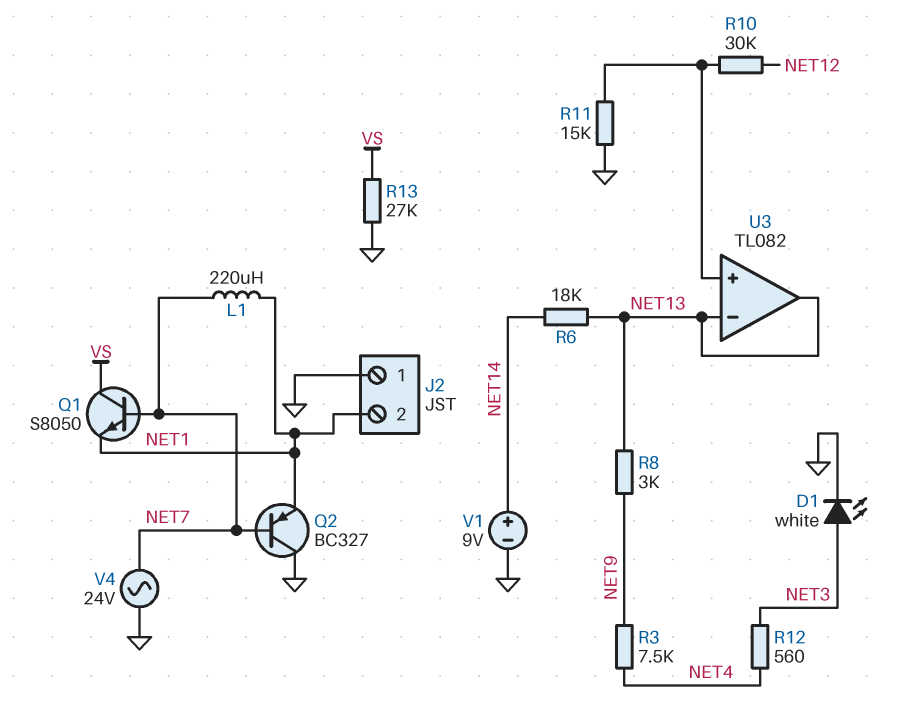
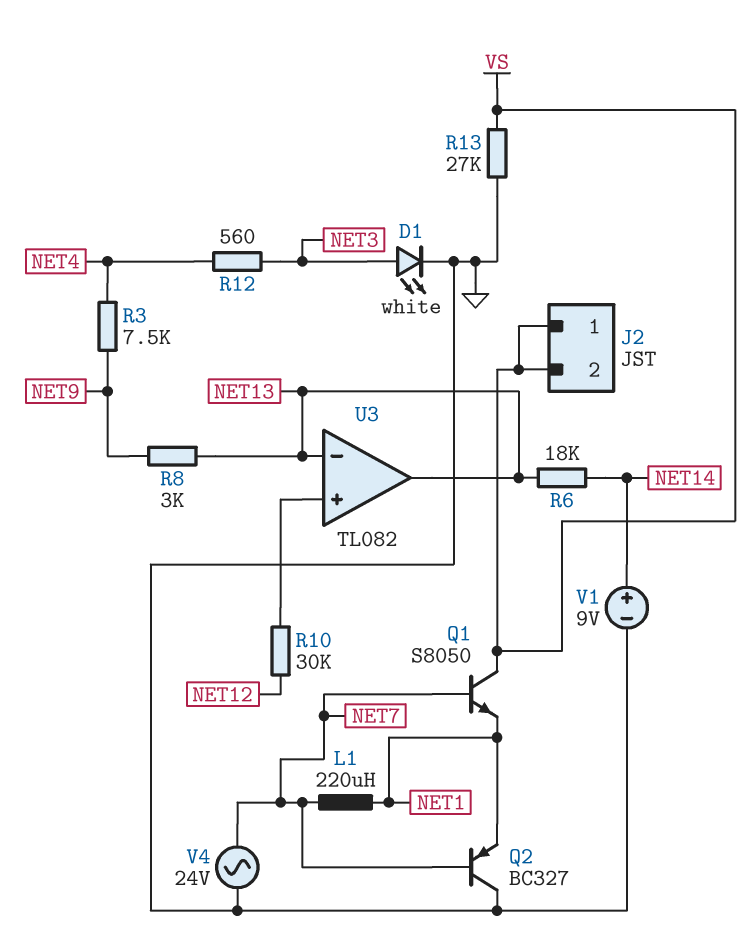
J2 pin 1: GND -> VS
J2 pin 2: NET1 -> VS
R11: 15k (GND, U3/in+) -> none

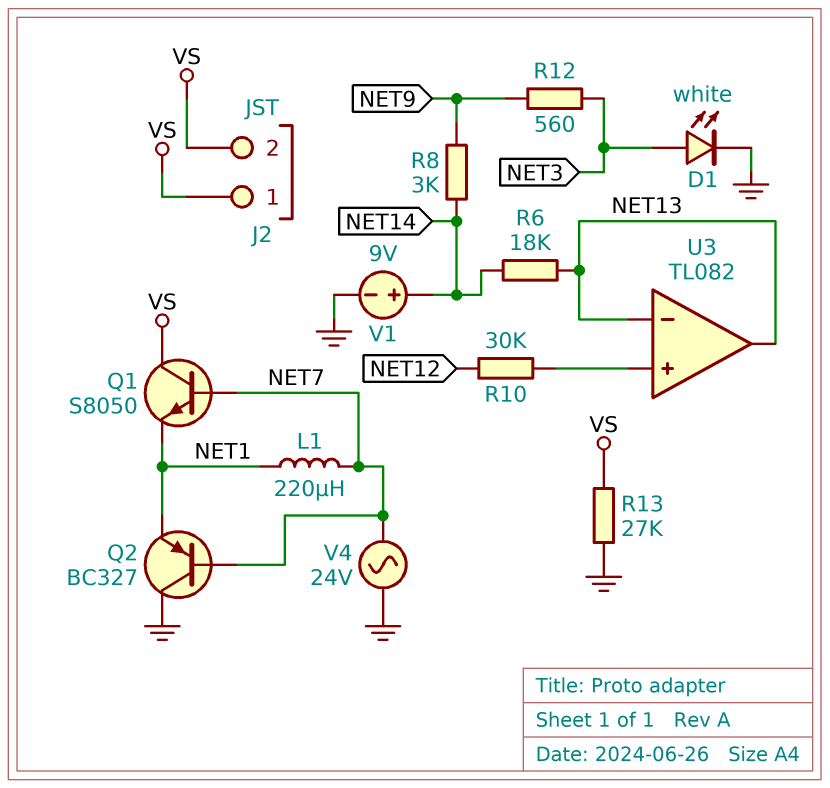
R3: 7.5k (NET4, NET9) -> none
R8: 3k (NET9, NET13) -> 3k (NET9, NET14)
R12: 560 (NET3, NET4) -> 560 (NET3, NET9)

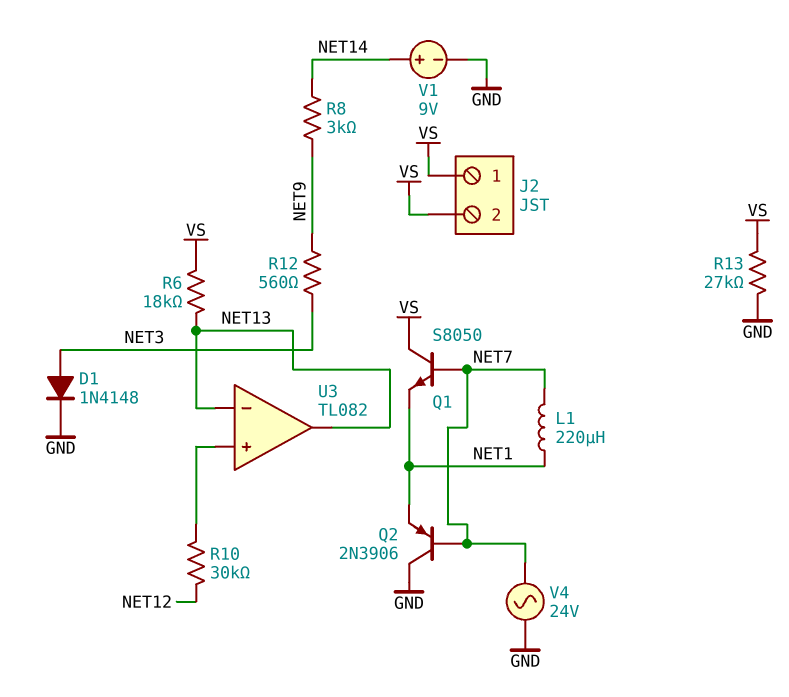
D1: LED white (A NET3, K GND) -> diode 1N4148 (A NET3, K GND)
Q2: PNP BC327 (B NET7, C GND, E NET1) -> PNP 2N3906 (B NET7, C GND, E NET1)
R6: 18k (NET13, NET14) -> 18k (NET13, VS)

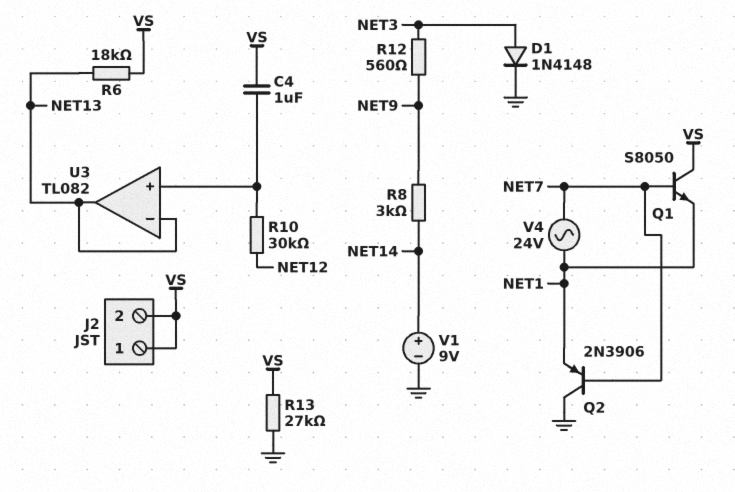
C4: none -> 1uF (U3/in+, VS)
L1: 220uH (NET1, NET7) -> none
V4: AC 24V (GND, NET7) -> AC 24V (NET1, NET7)

